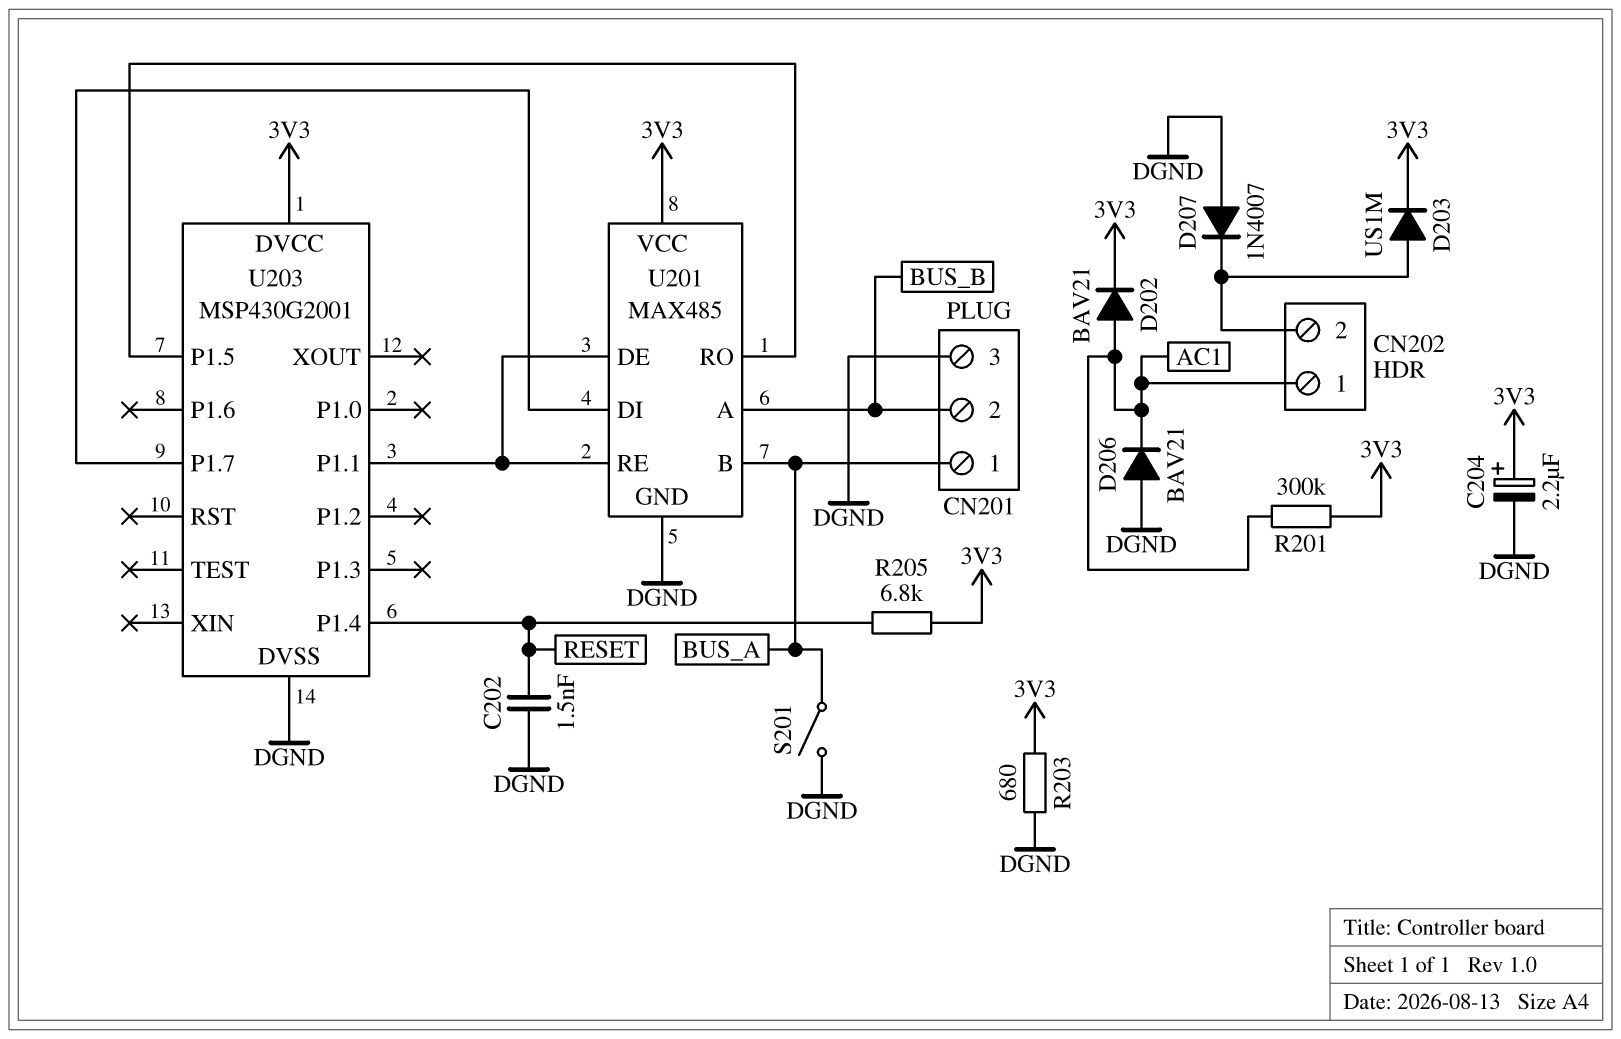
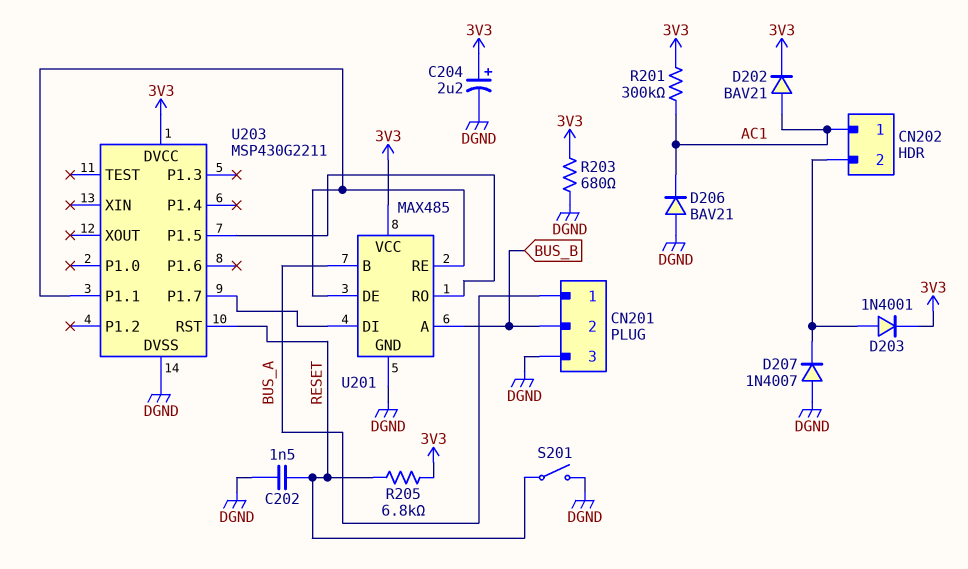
D203: diode US1M (A CN202/2, K 3V3) -> diode 1N4001 (A CN202/2, K 3V3)
S201: switch (BUS_A, DGND) -> switch (DGND, RESET)
U203: MSP430G2001 -> MSP430G2211
U203 pin P1.4: RESET -> none
U203 pin RST: none -> RESET

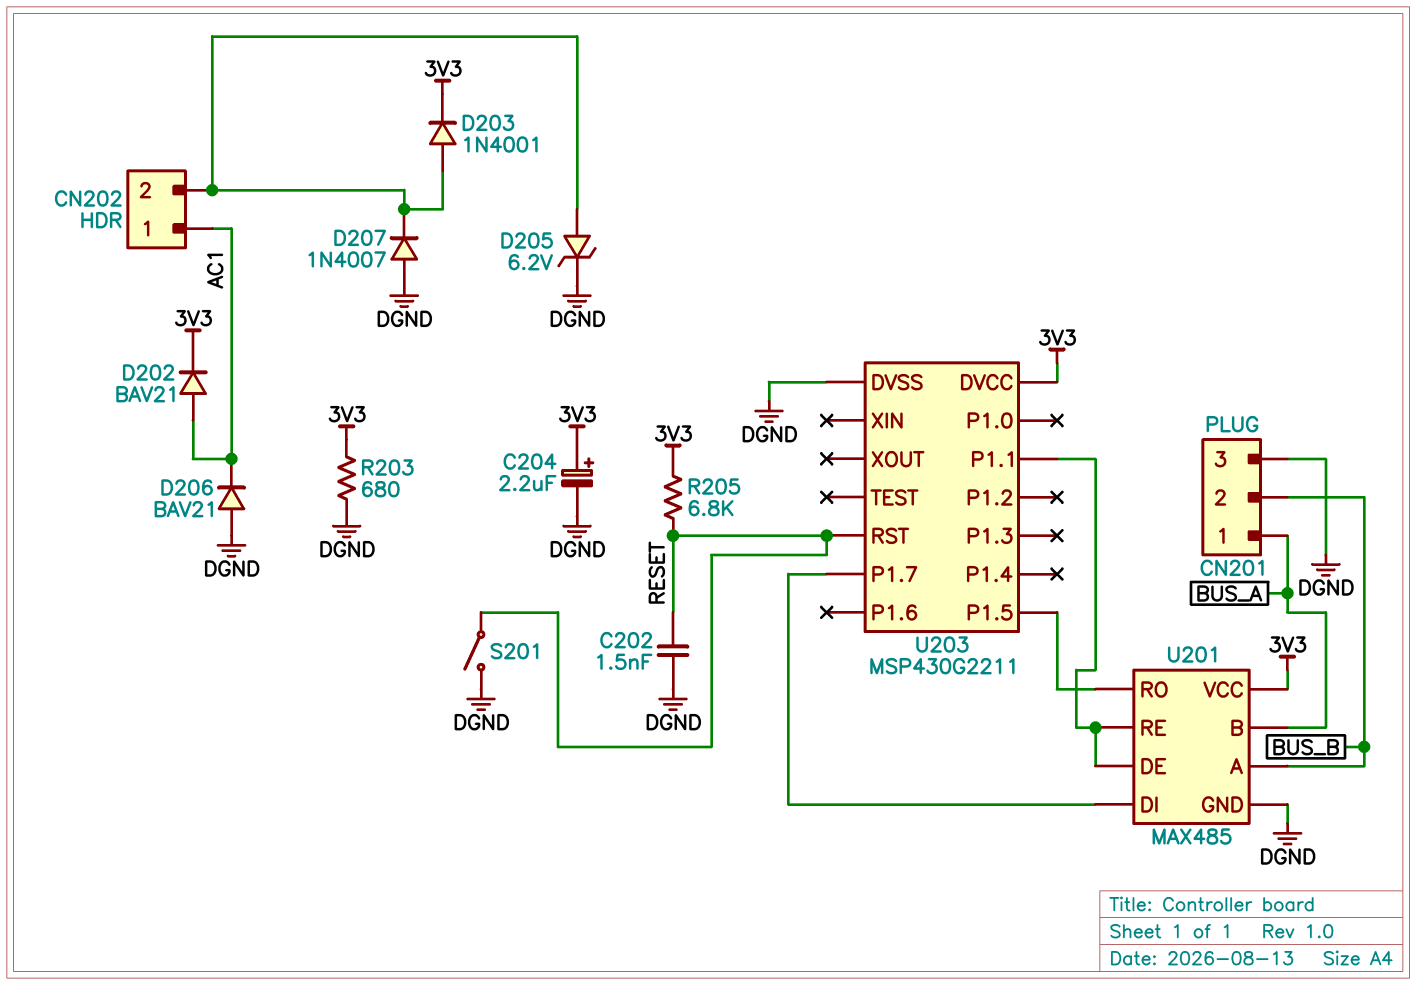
D205: none -> zener 6.2V (A CN202/2, K DGND)
R201: 300k (3V3, AC1) -> none

